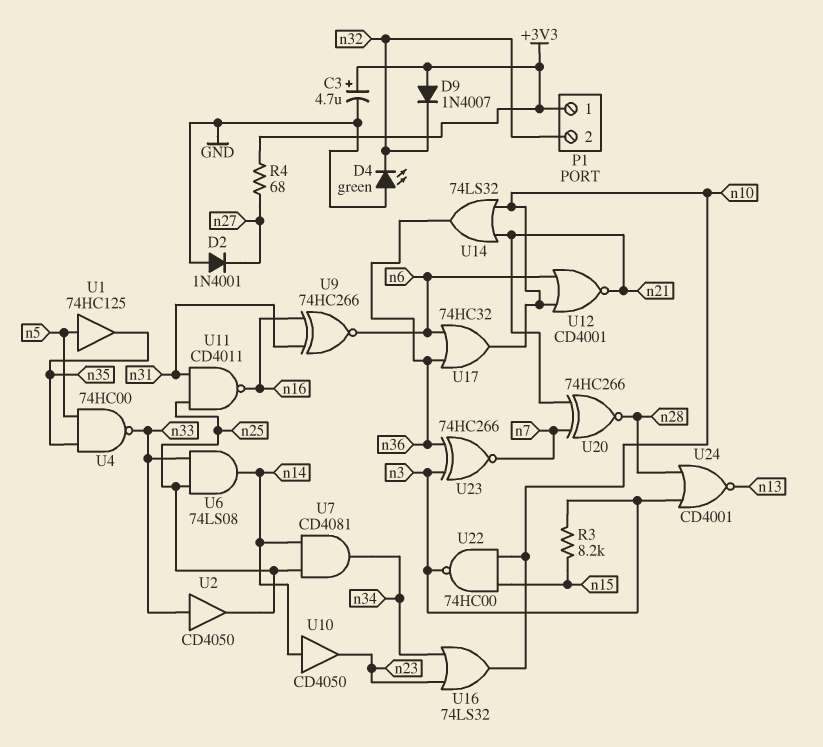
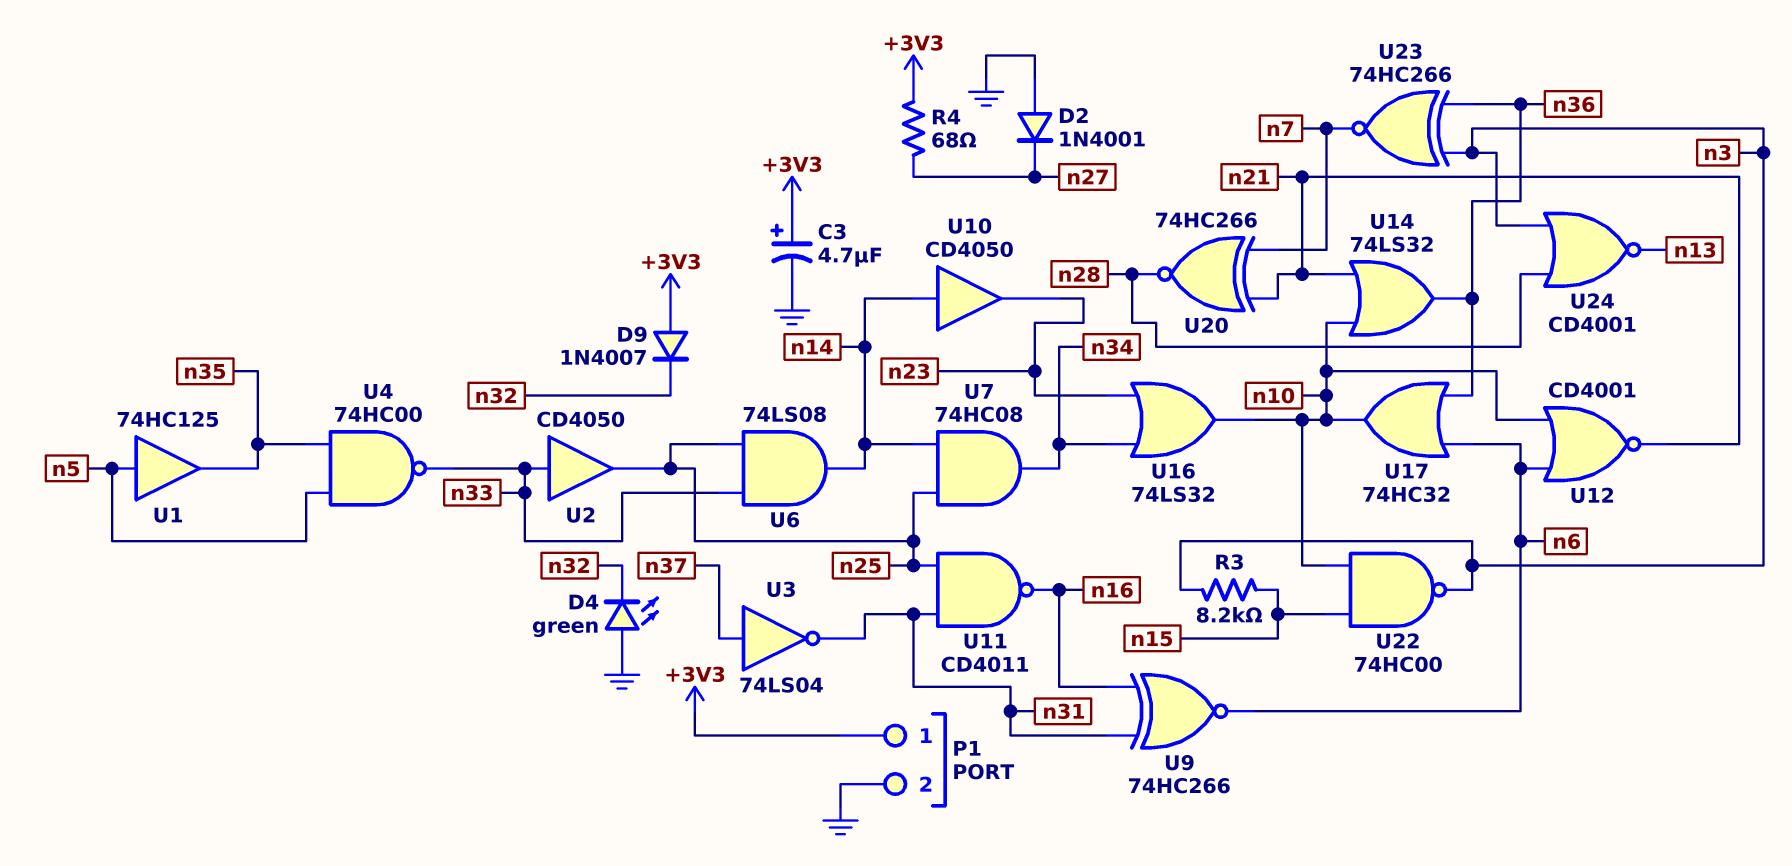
P1 pin 2: n32 -> GND
U3: none -> NOT 74LS04 (in n37, out n31)
U7: AND CD4081 (in n14, in n25, out n34) -> AND 74HC08 (in n14, in n25, out n34)

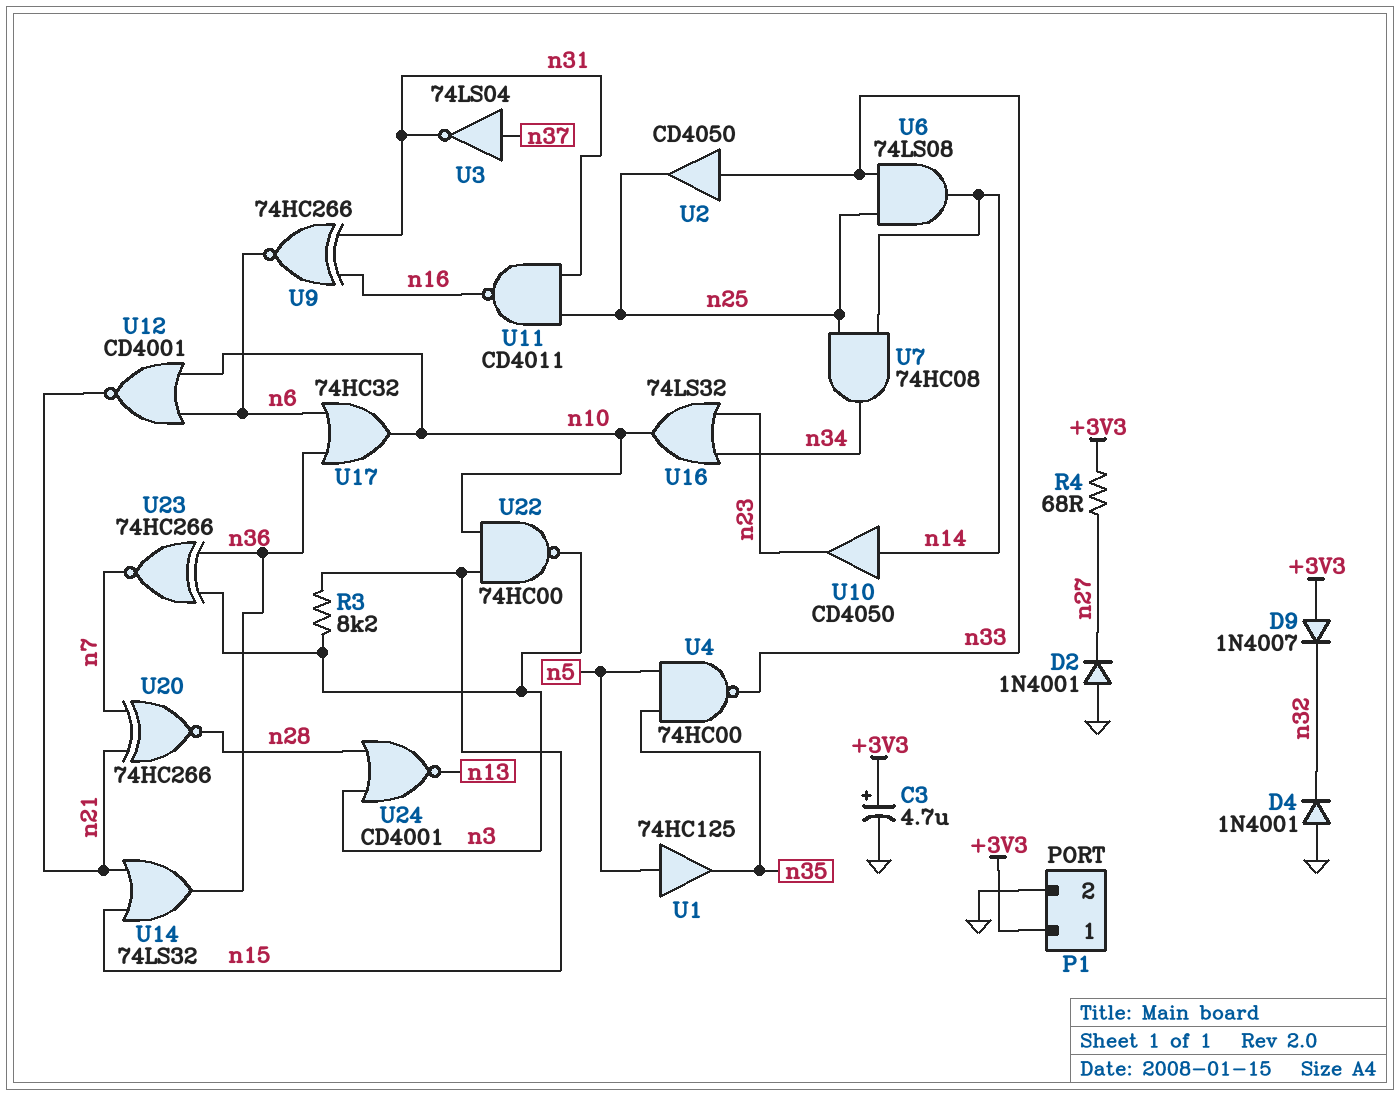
D4: LED green (A GND, K n32) -> diode 1N4001 (A GND, K n32)
U14: OR 74LS32 (in n10, in n21, out n36) -> OR 74LS32 (in n15, in n21, out n36)

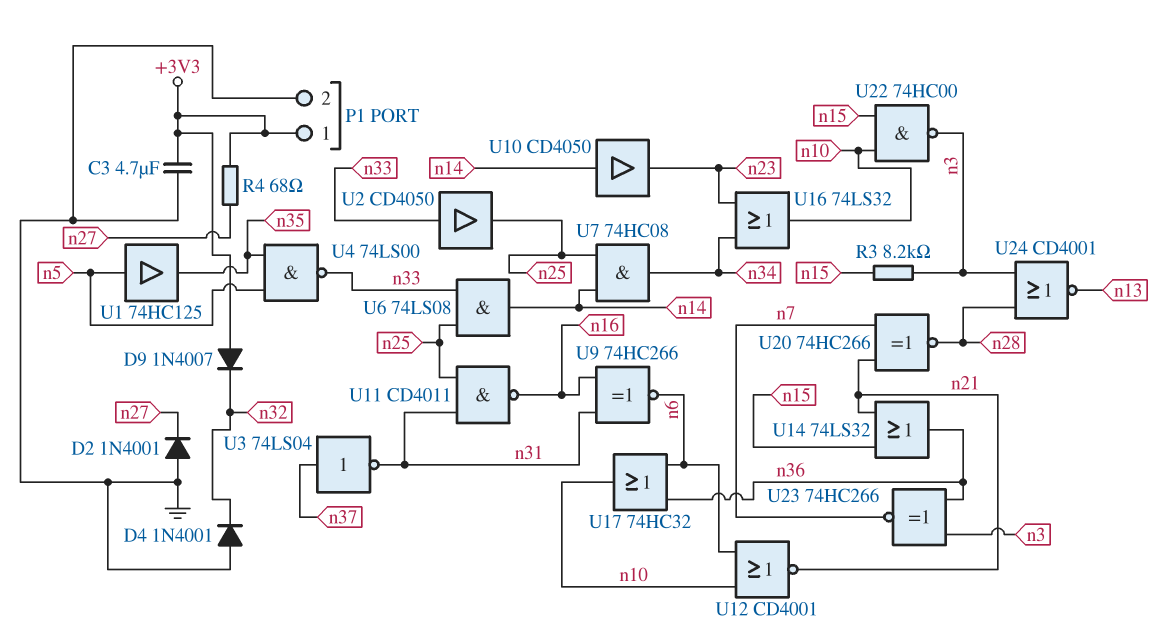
C3: 4.7uF (plus +3V3, minus GND) -> 4.7uF (+3V3, GND)
U4: NAND 74HC00 (in n5, in n35, out n33) -> NAND 74LS00 (in n5, in n35, out n33)

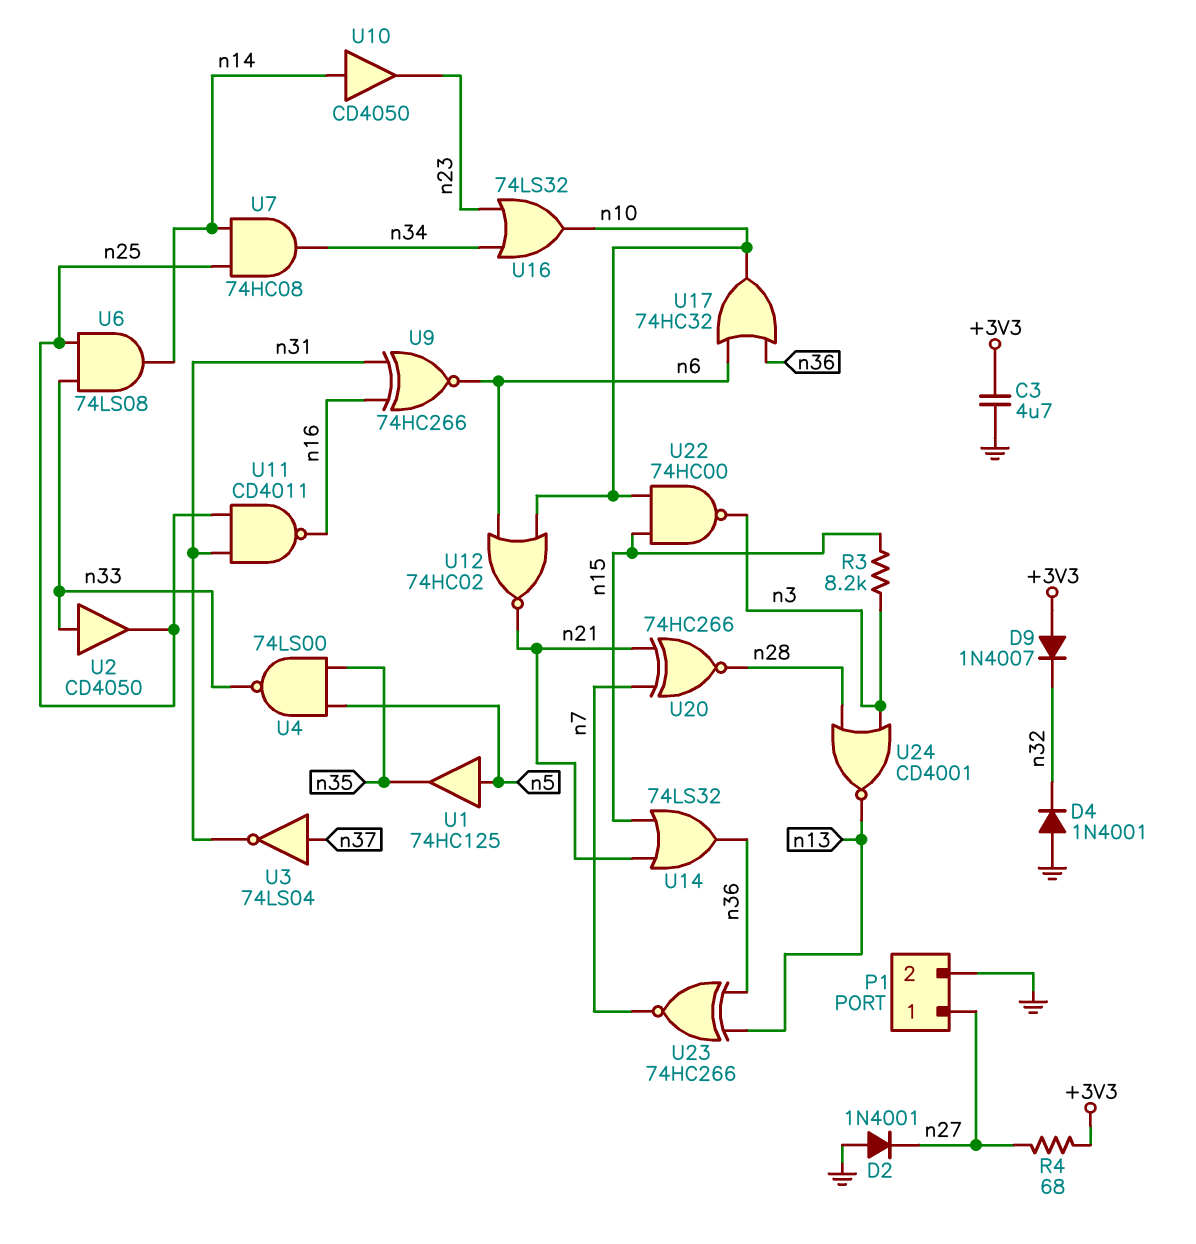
P1 pin 1: +3V3 -> n27
U12: NOR CD4001 (in n6, in n10, out n21) -> NOR 74HC02 (in n6, in n10, out n21)
U23: XNOR 74HC266 (in n3, in n36, out n7) -> XNOR 74HC266 (in n13, in n36, out n7)

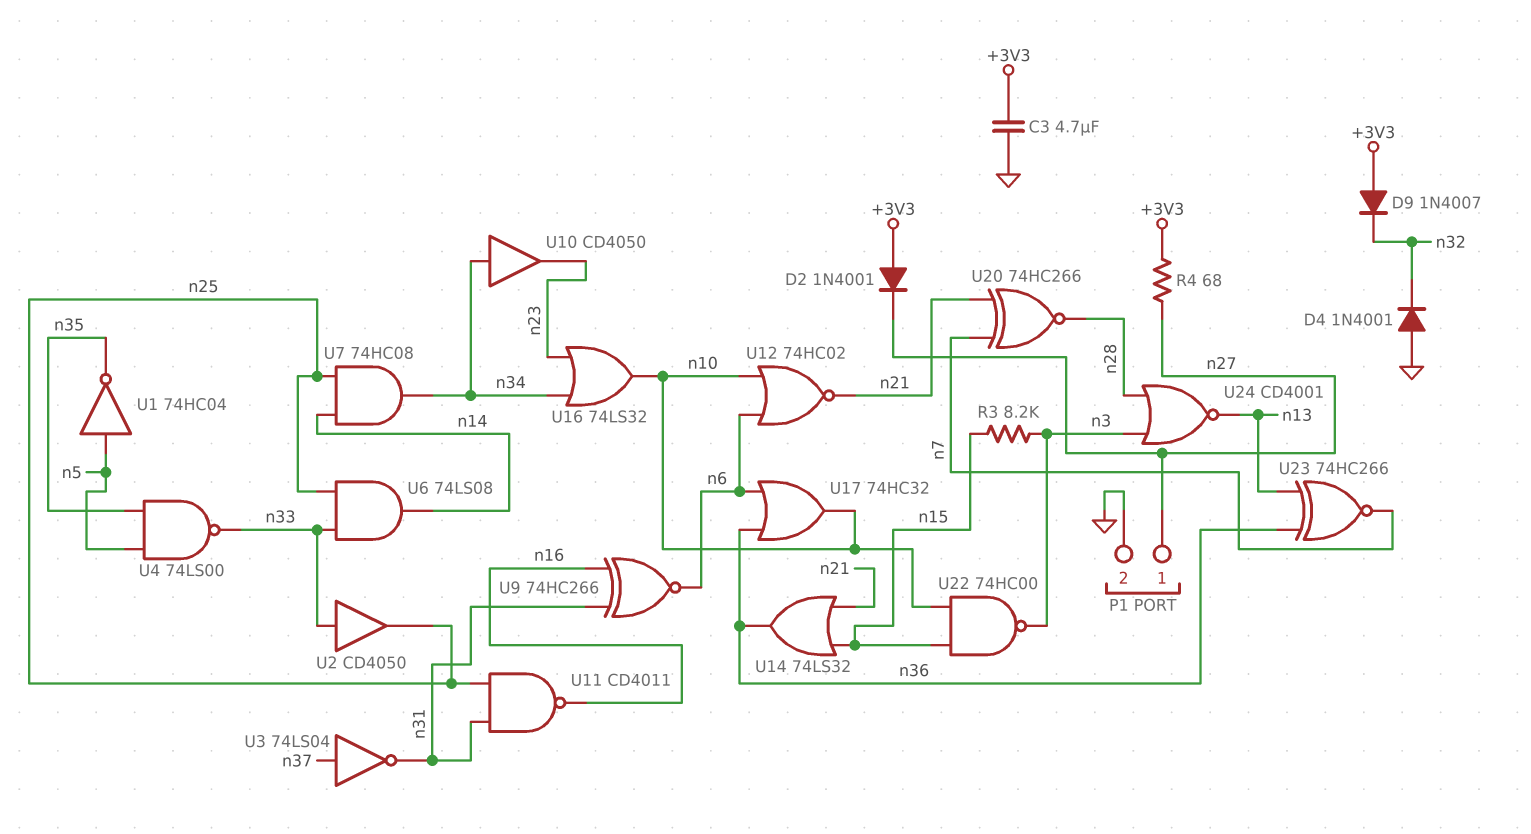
D2: diode 1N4001 (A GND, K n27) -> diode 1N4001 (A +3V3, K n27)
U1: buffer 74HC125 (in n5, out n35) -> NOT 74HC04 (in n5, out n35)
U10: buffer CD4050 (in n14, out n23) -> buffer CD4050 (in n34, out n23)

